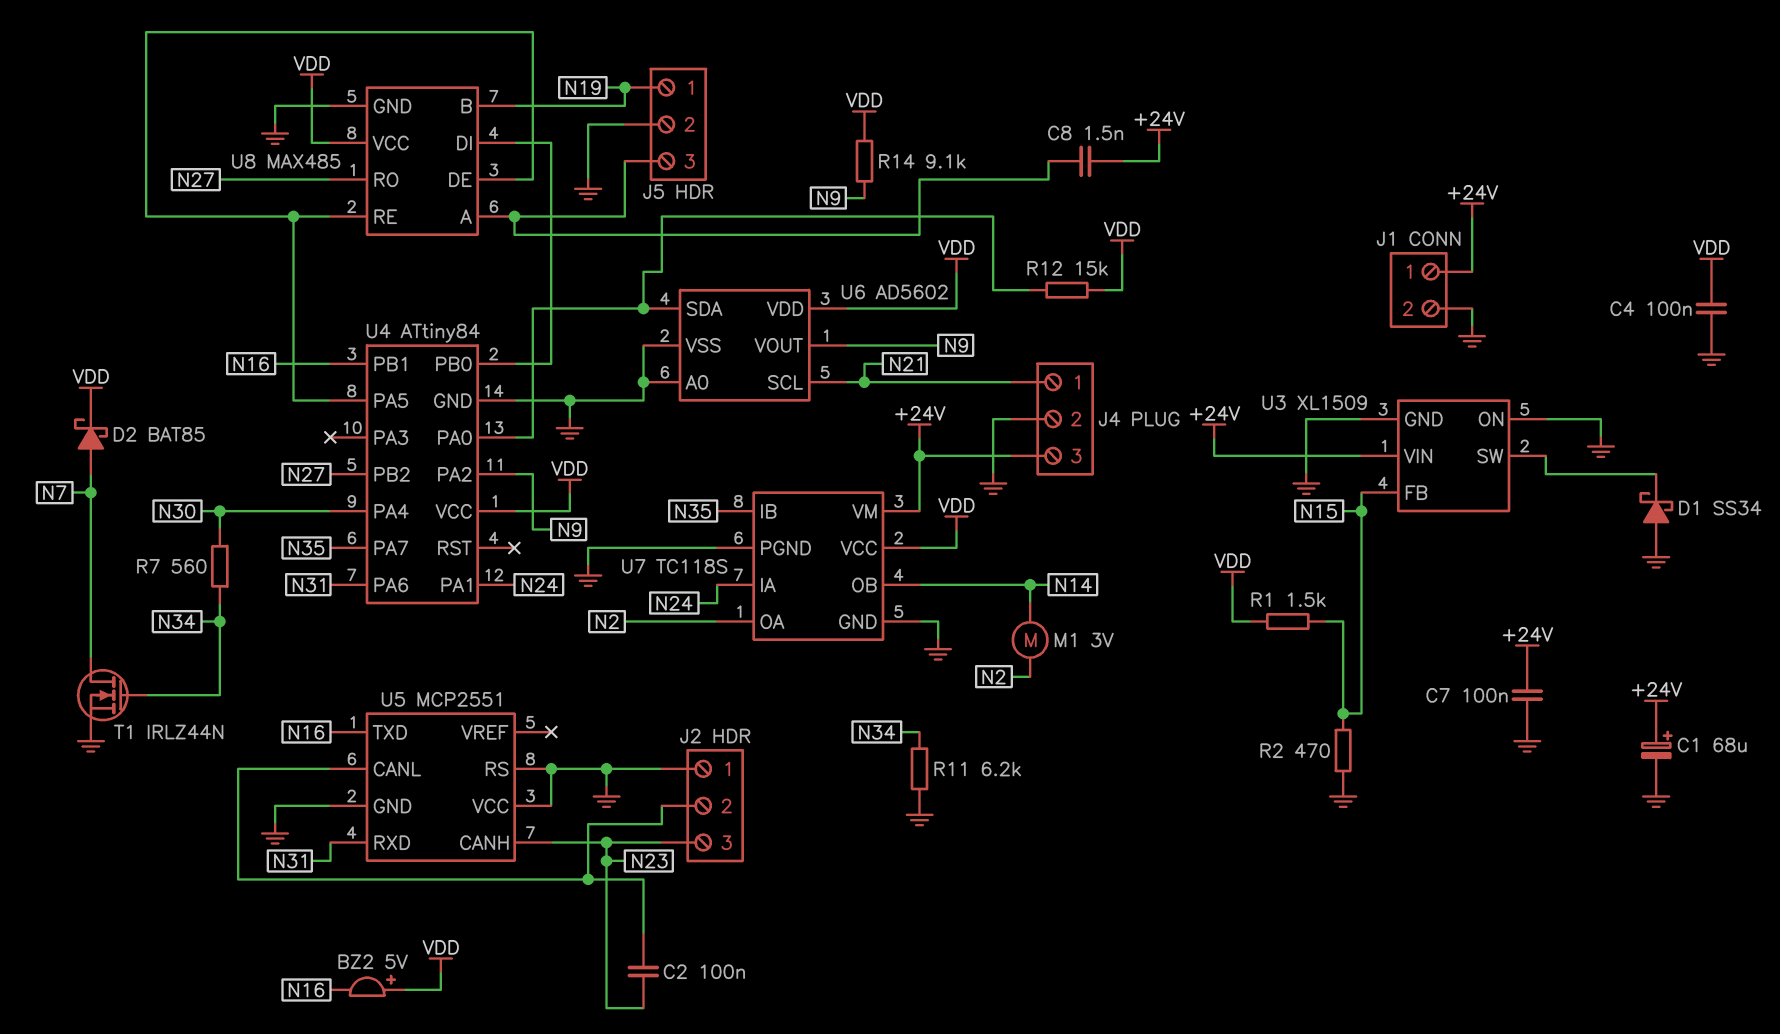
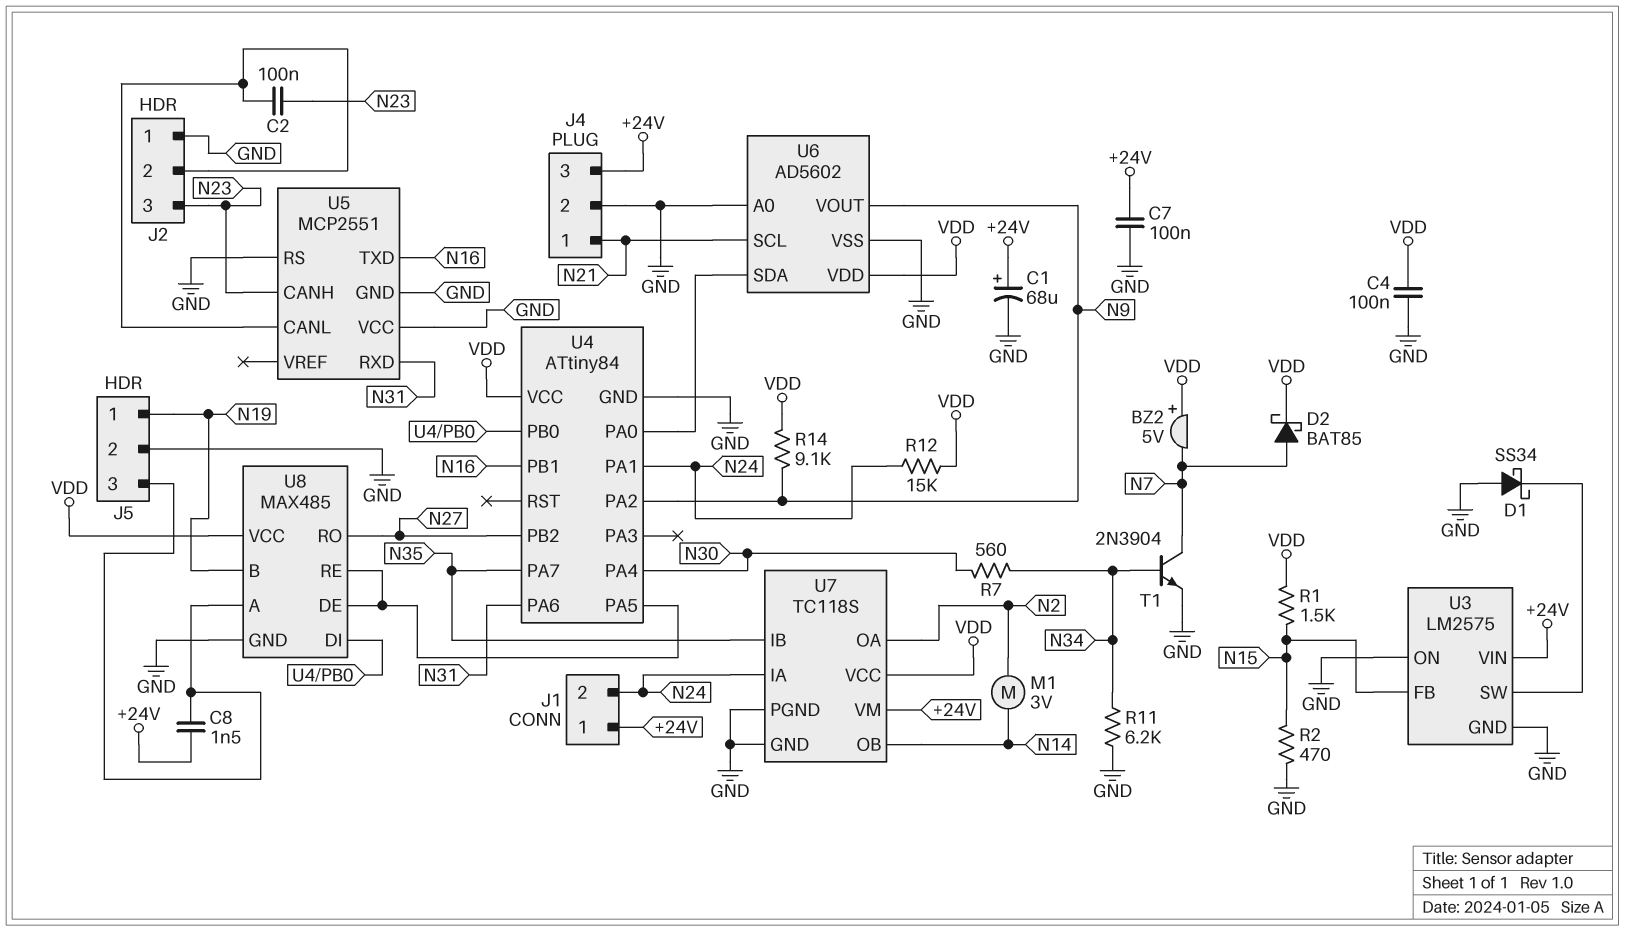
BZ2: buzzer 5V (plus VDD, minus N16) -> buzzer 5V (plus VDD, minus N7)
J1 pin 2: GND -> N24
R12: 15k (U4/PA0, VDD) -> 15k (N24, VDD)
T1: NMOS IRLZ44N (G N34, D N7, S GND) -> NPN 2N3904 (B N34, C N7, E GND)
U3: XL1509 -> LM2575

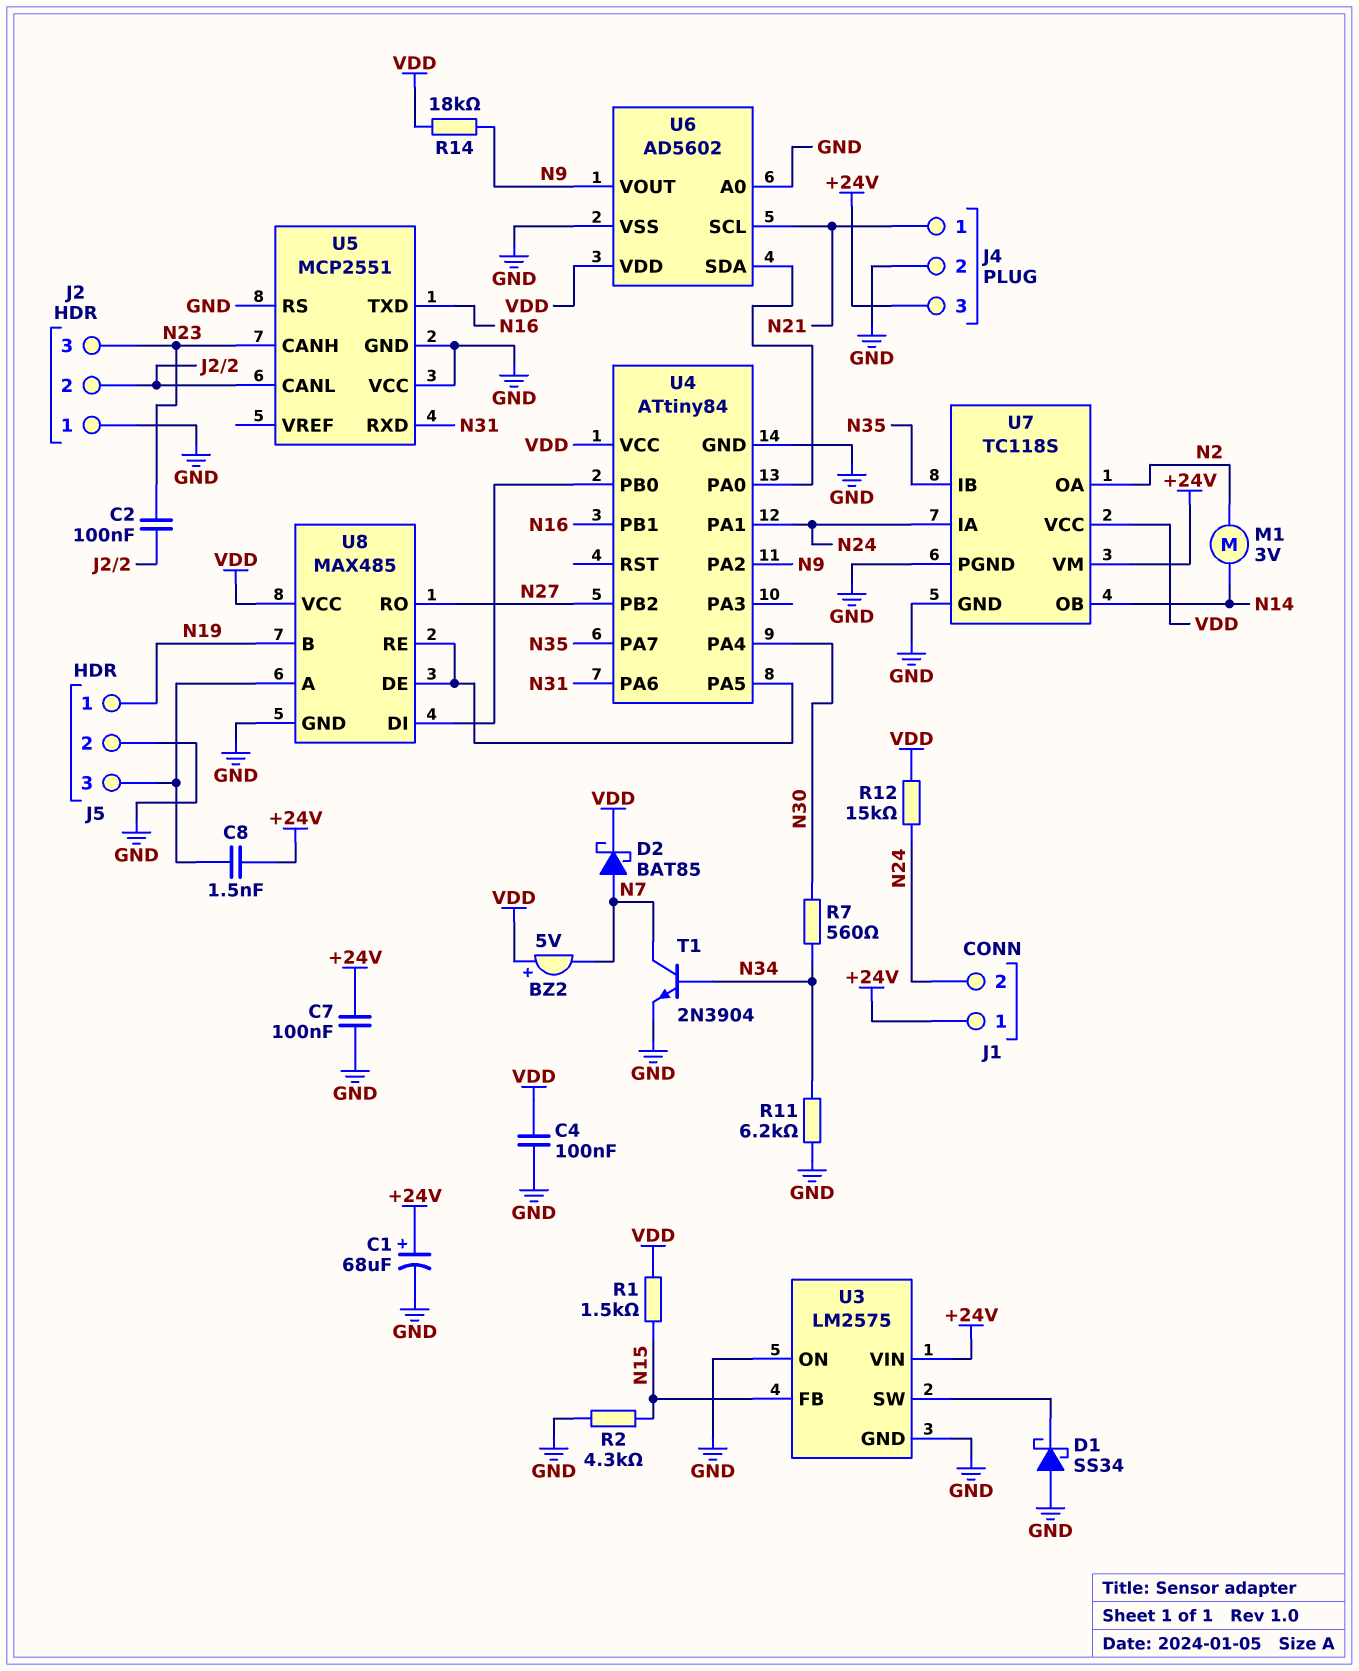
R2: 470 (GND, N15) -> 4.3k (GND, N15)
R14: 9.1k (N9, VDD) -> 18k (N9, VDD)

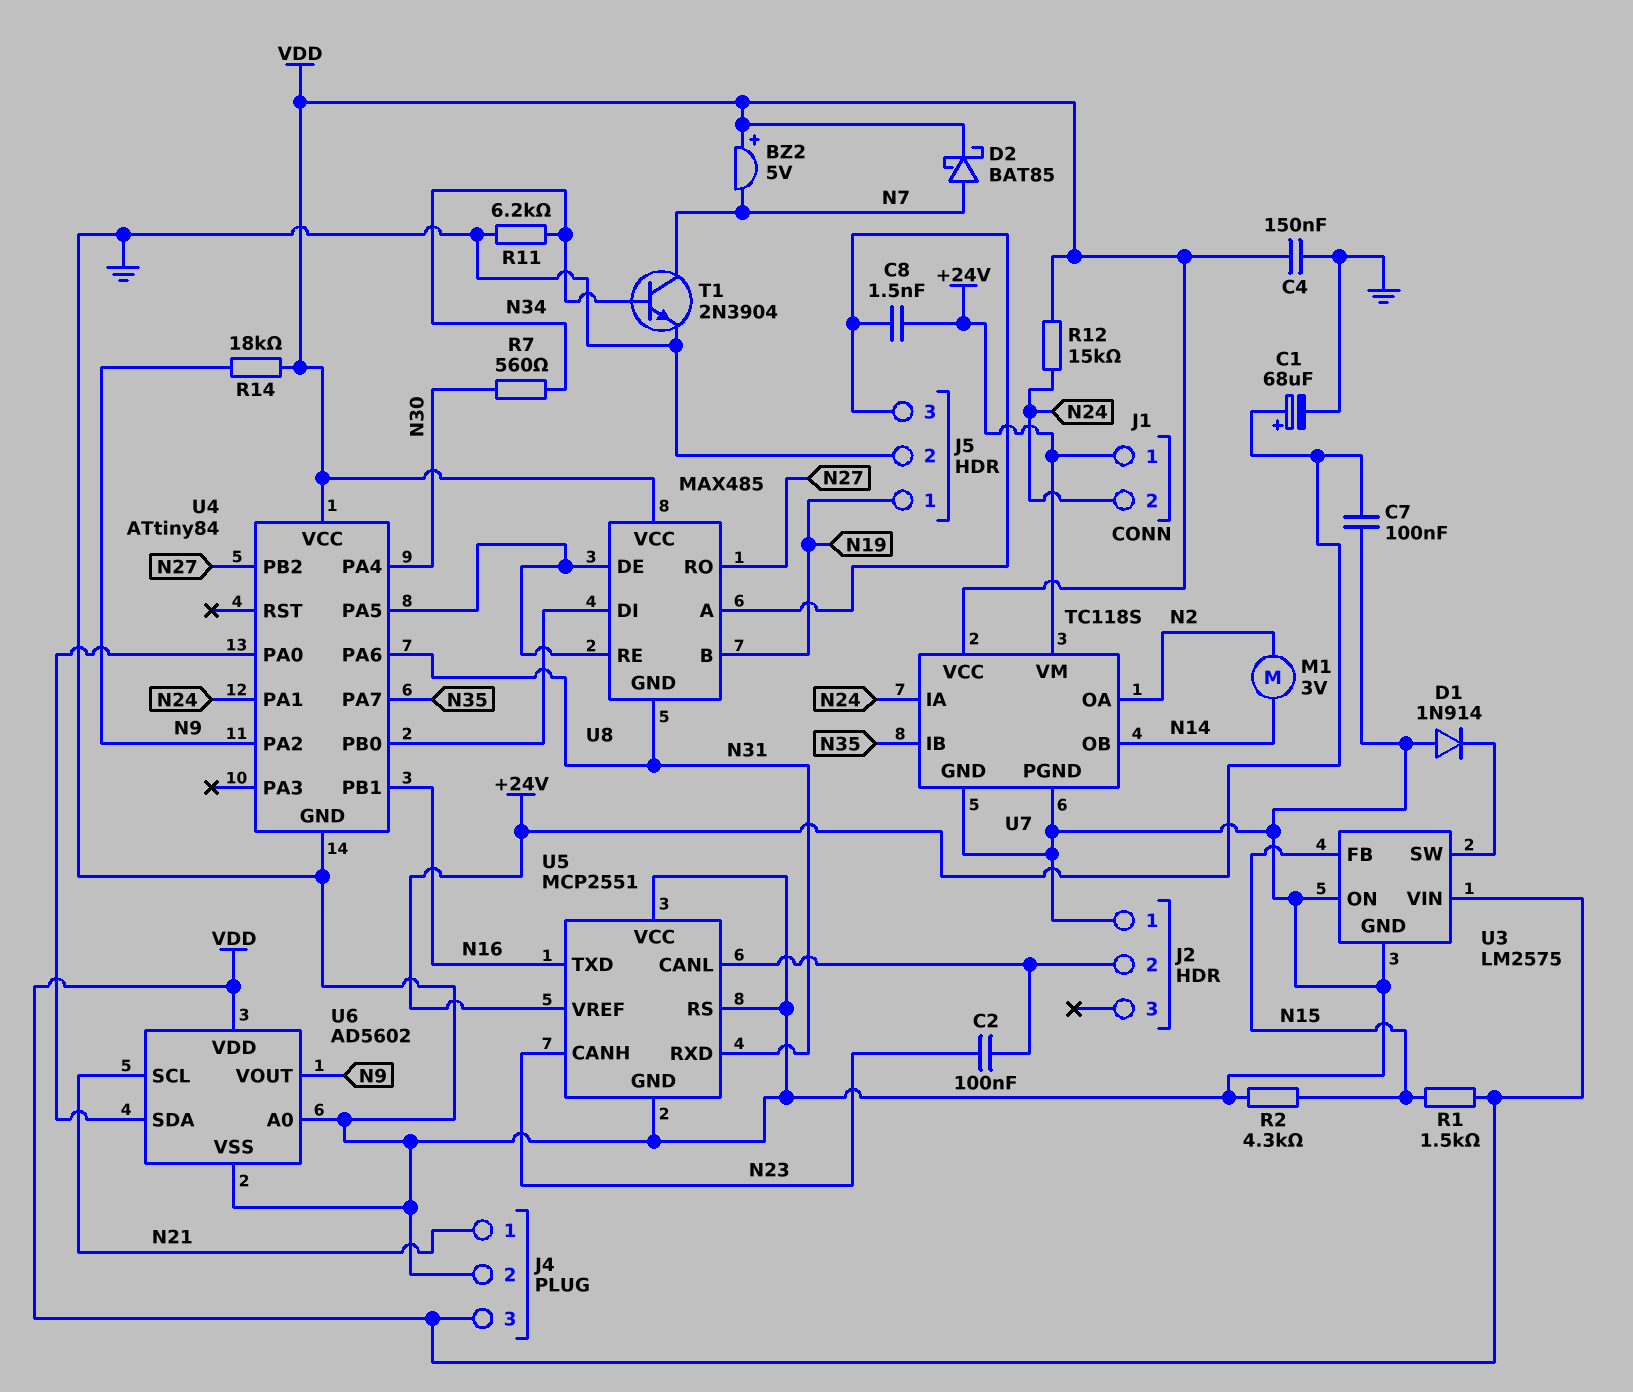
C4: 100nF (GND, VDD) -> 150nF (GND, VDD)
D1: schottky SS34 (A GND, K U3/SW) -> diode 1N914 (A GND, K U3/SW)
J2 pin 3: N23 -> none
J4 pin 3: +24V -> VDD
U3 pin VIN: +24V -> VDD
U5 pin VREF: none -> +24V
U8 pin GND: GND -> N31

